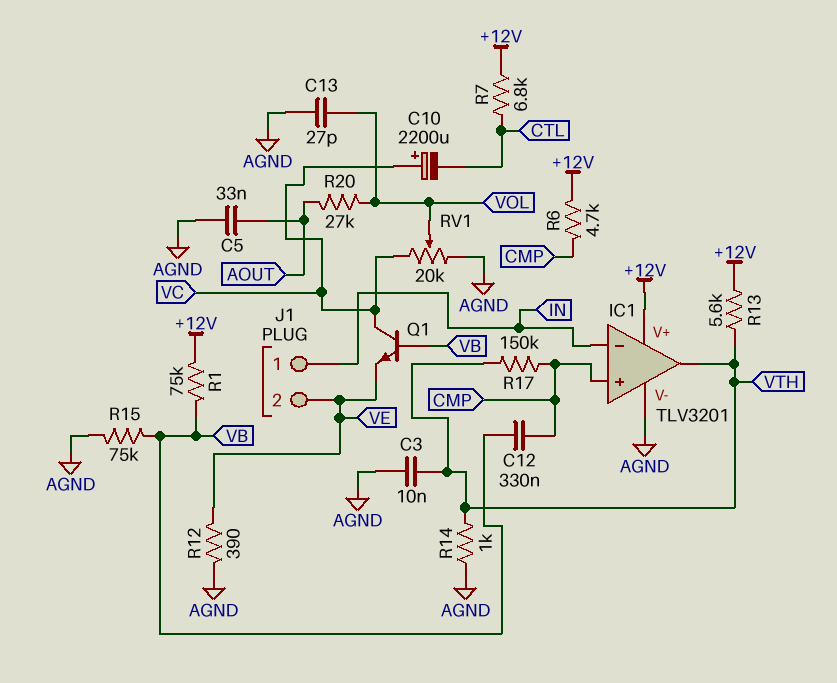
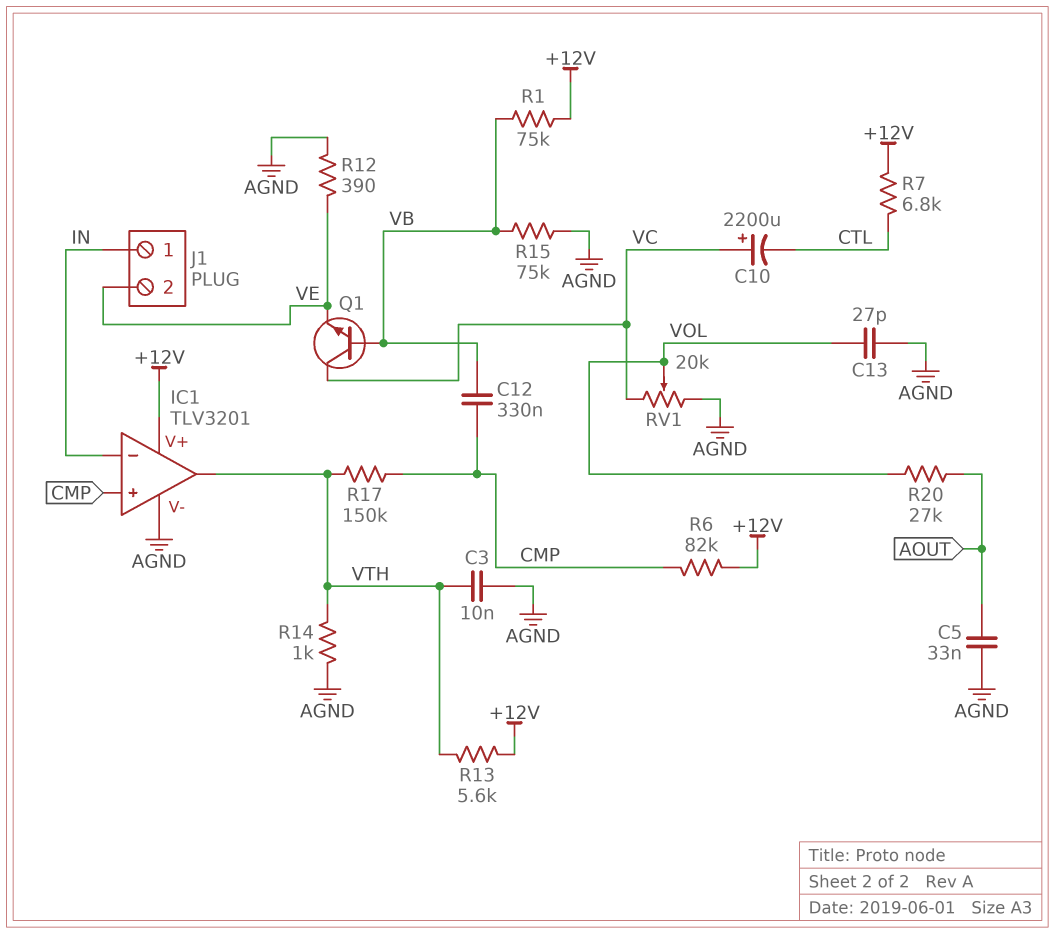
R6: 4.7k (+12V, CMP) -> 82k (+12V, CMP)

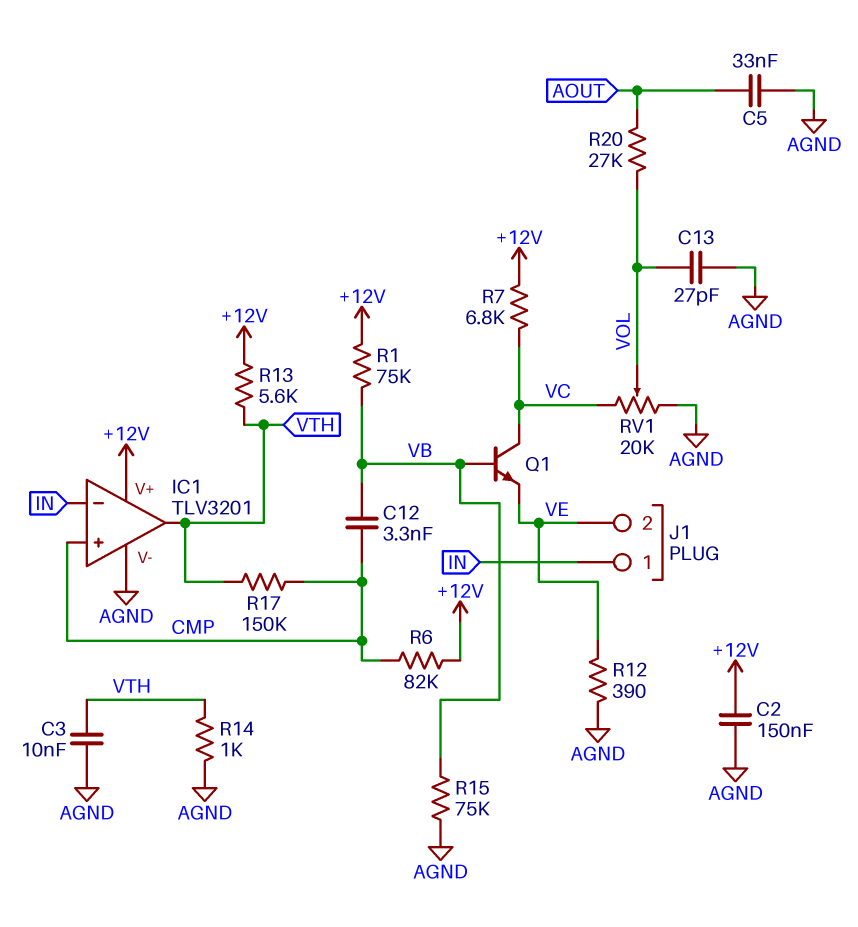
C2: none -> 150nF (+12V, AGND)
C10: 2200uF (plus VC, minus CTL) -> none
C12: 330nF (CMP, VB) -> 3.3nF (CMP, VB)
R7: 6.8k (+12V, CTL) -> 6.8k (+12V, VC)

